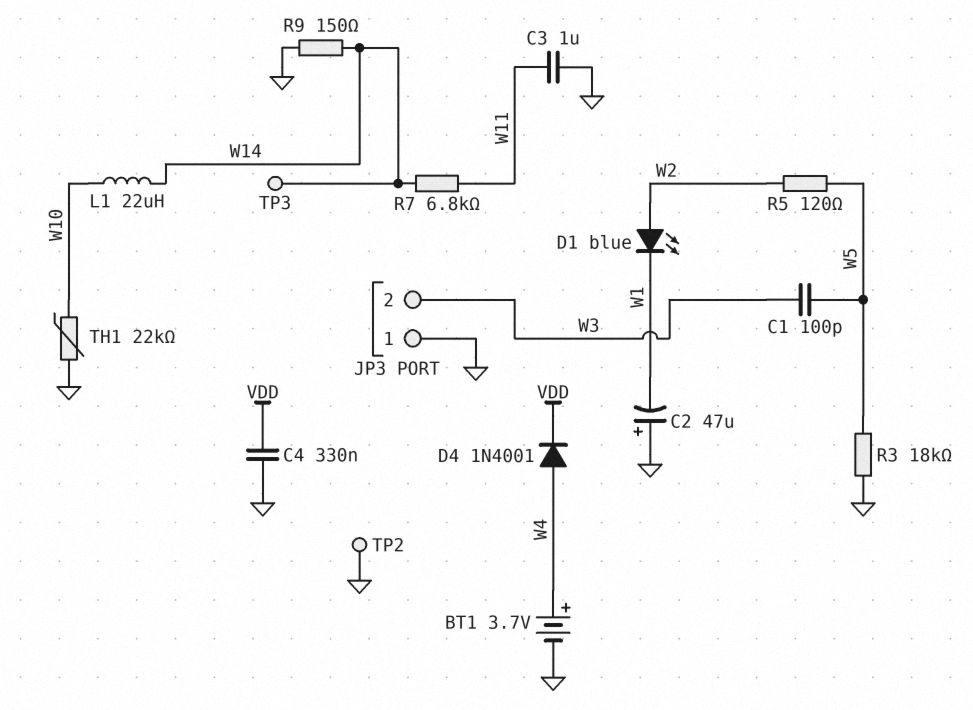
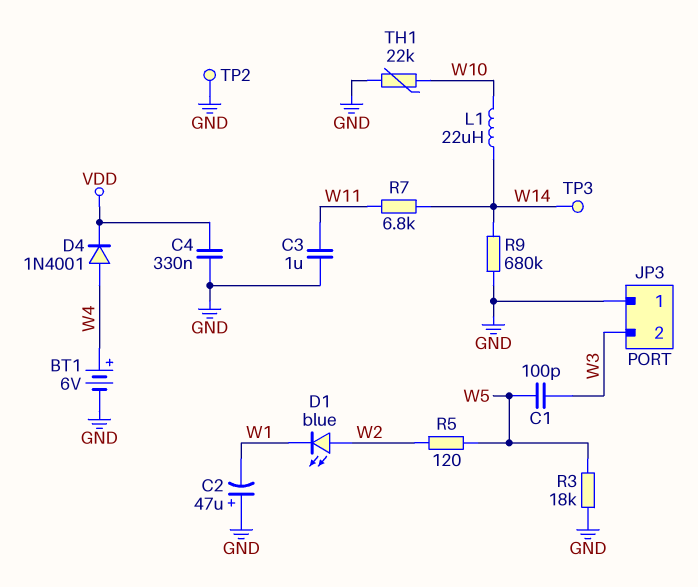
BT1: 3.7V (plus W4, minus GND) -> 6V (plus W4, minus GND)
R9: 150 (GND, W14) -> 680k (GND, W14)

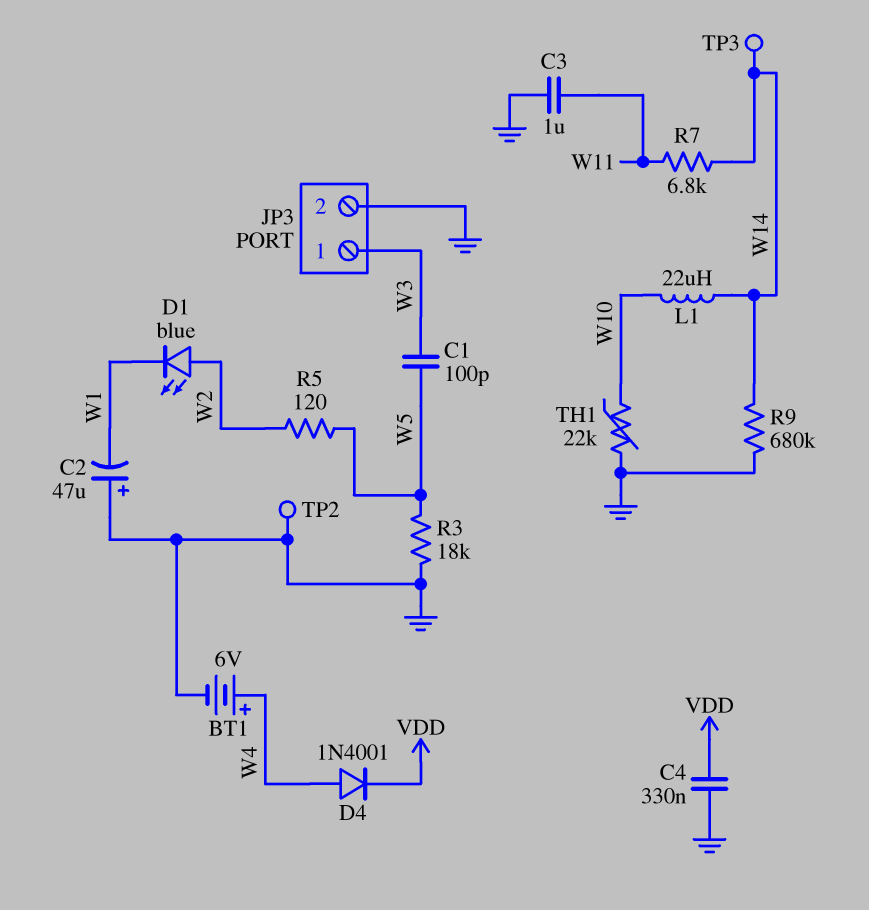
JP3 pin 1: GND -> W3
JP3 pin 2: W3 -> GND

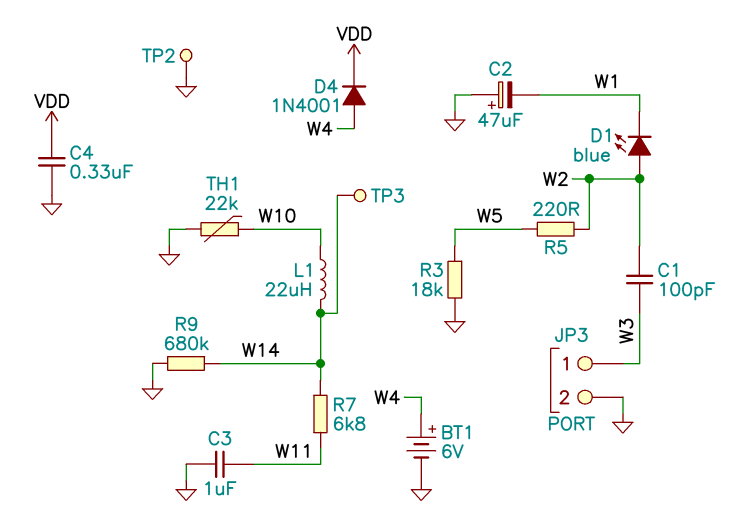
C1: 100pF (W3, W5) -> 100pF (W2, W3)
R5: 120 (W2, W5) -> 220 (W2, W5)

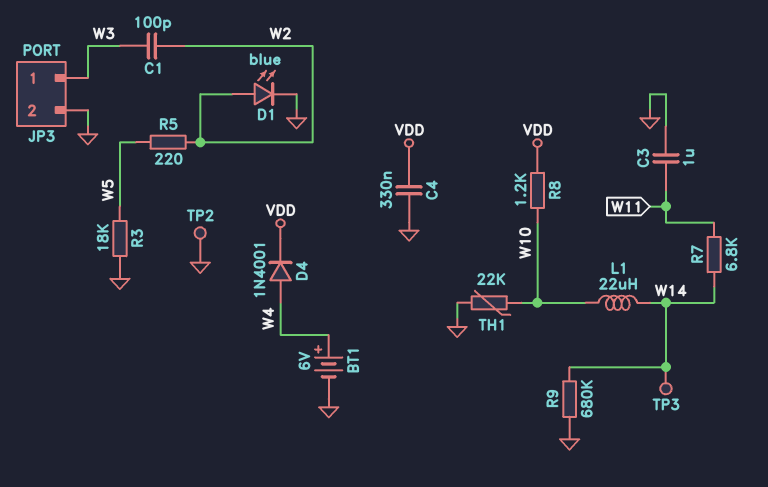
C2: 47uF (plus GND, minus W1) -> none
D1: LED blue (A W2, K W1) -> LED blue (A W2, K GND)
R8: none -> 1.2k (VDD, W10)

